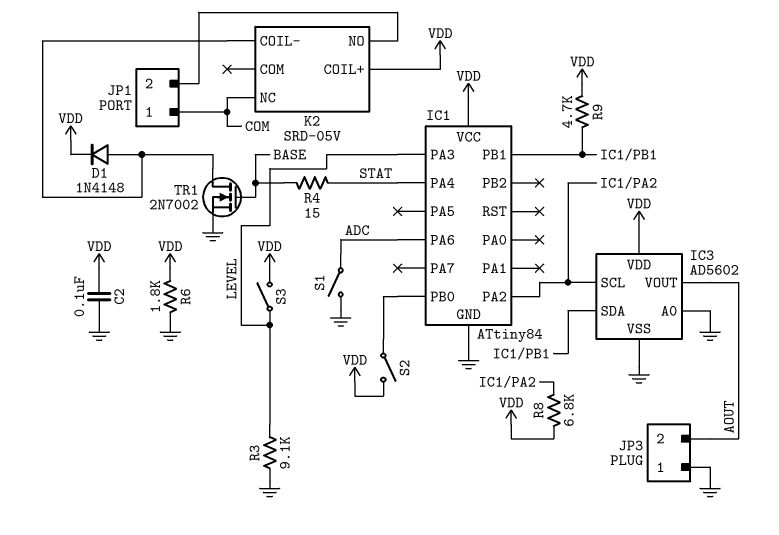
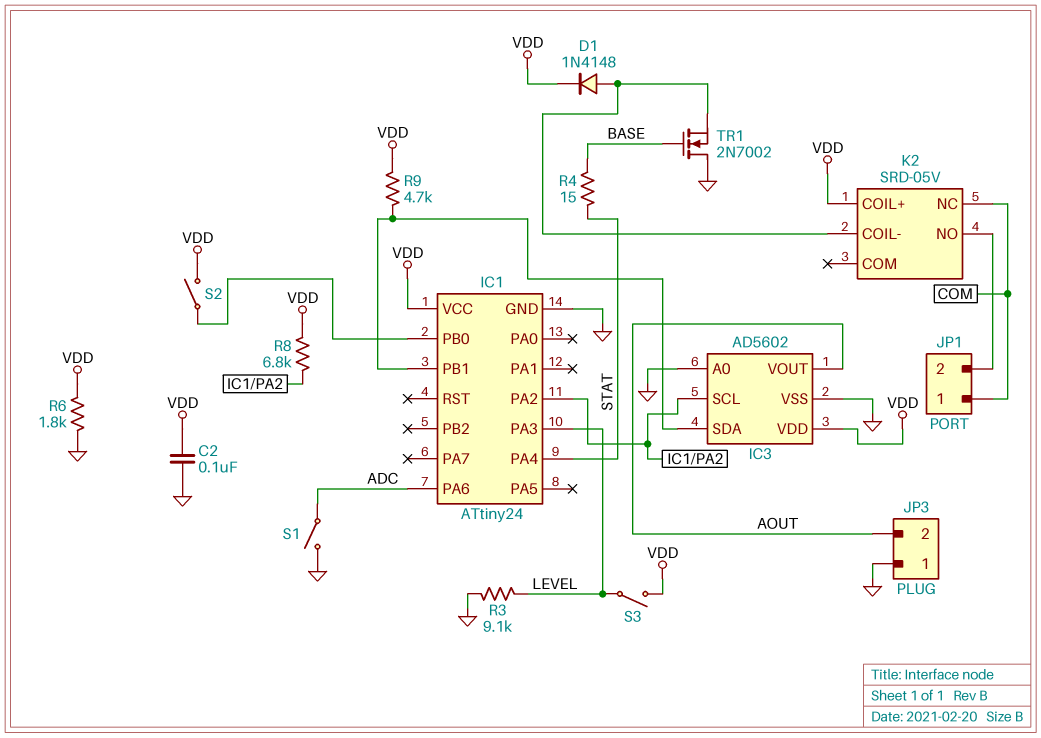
IC1: ATtiny84 -> ATtiny24
TR1: NMOS 2N7002 (G BASE, D K2/COIL-, S GND) -> NMOS 2N7002 (G BASE, D GND, S K2/COIL-)

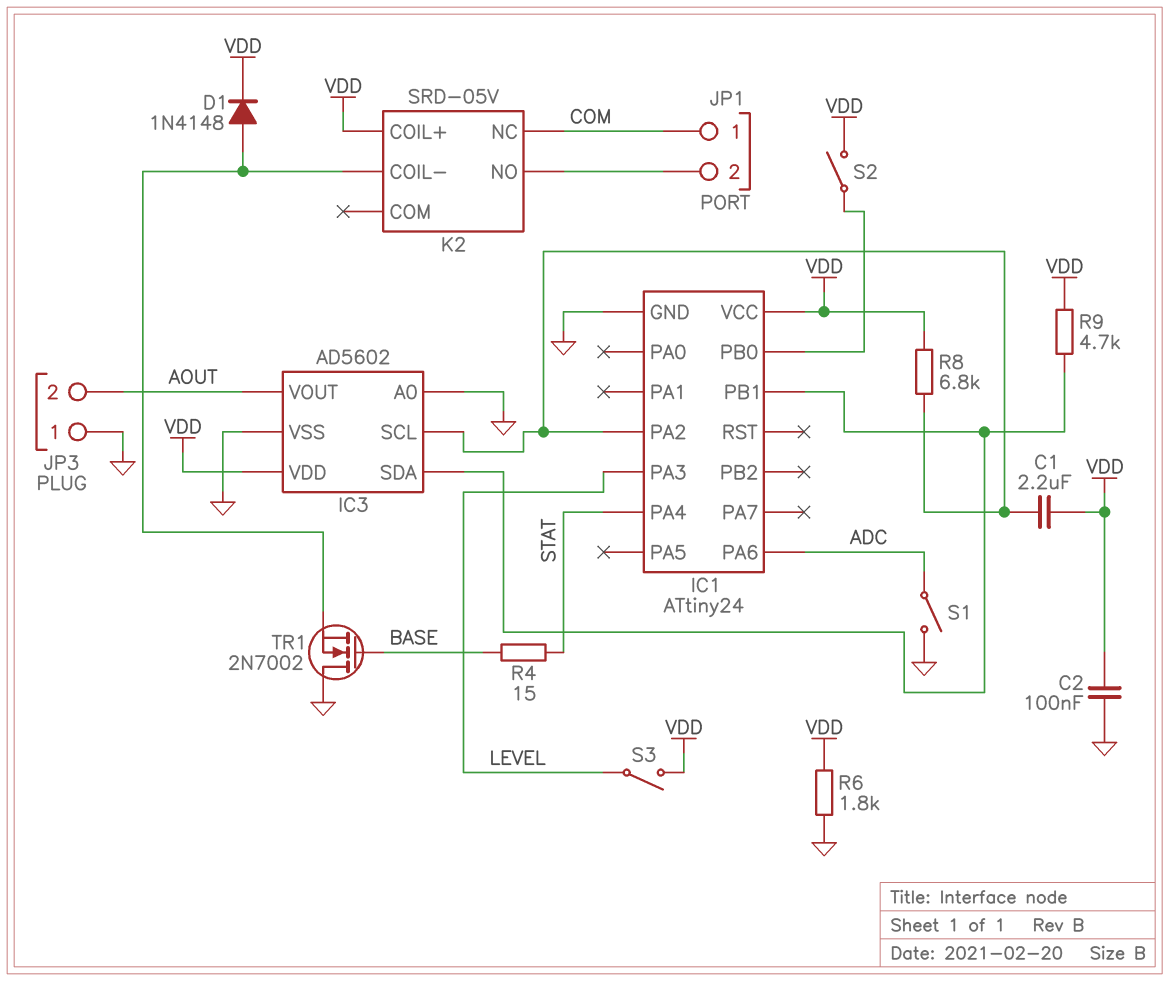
C1: none -> 2.2uF (IC1/PA2, VDD)
R3: 9.1k (GND, LEVEL) -> none

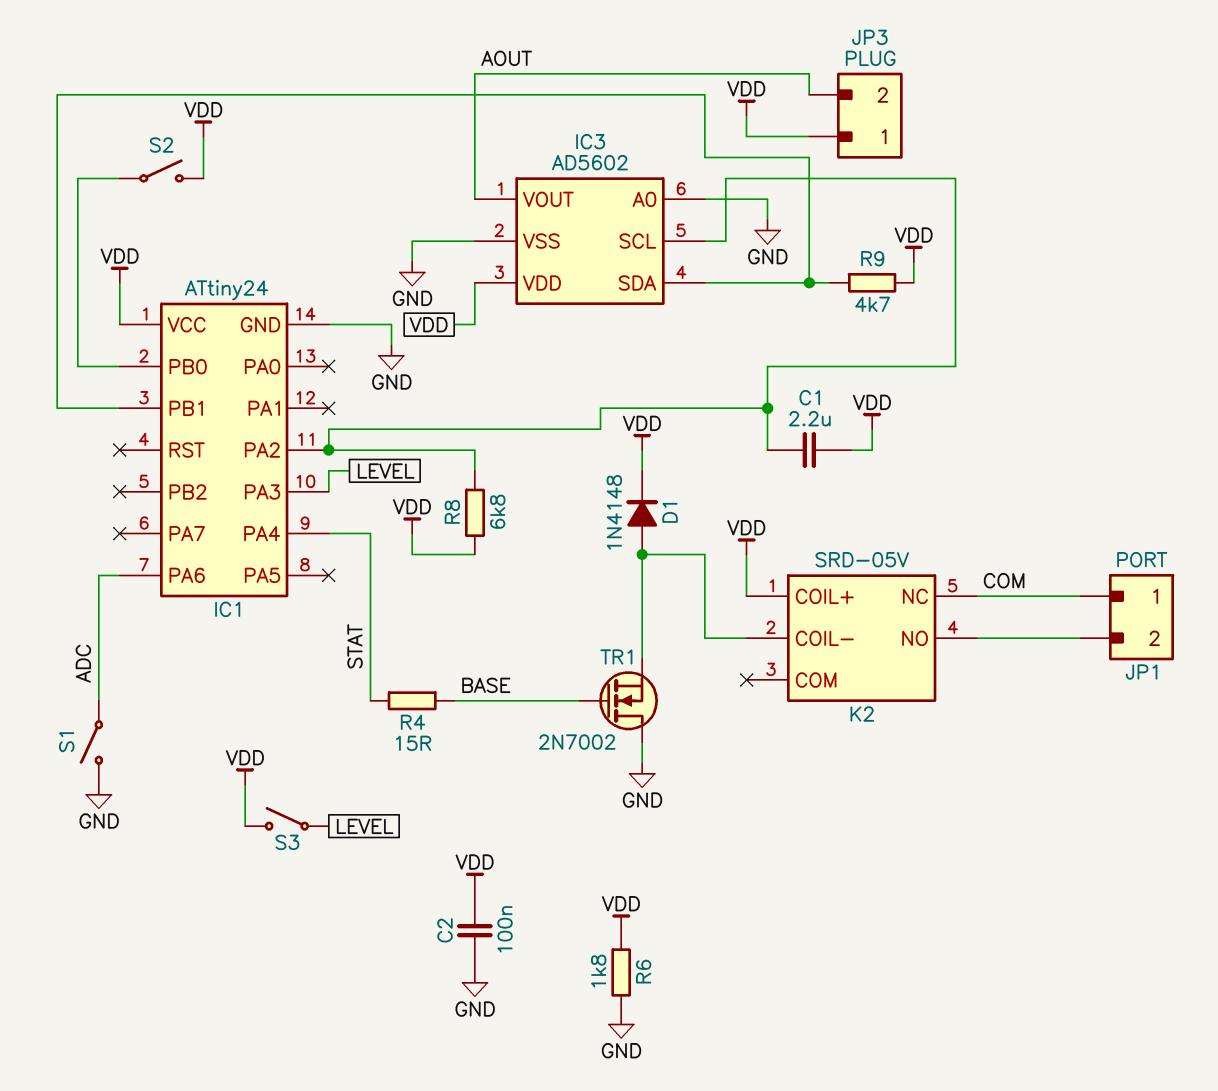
JP3 pin 1: GND -> VDD

